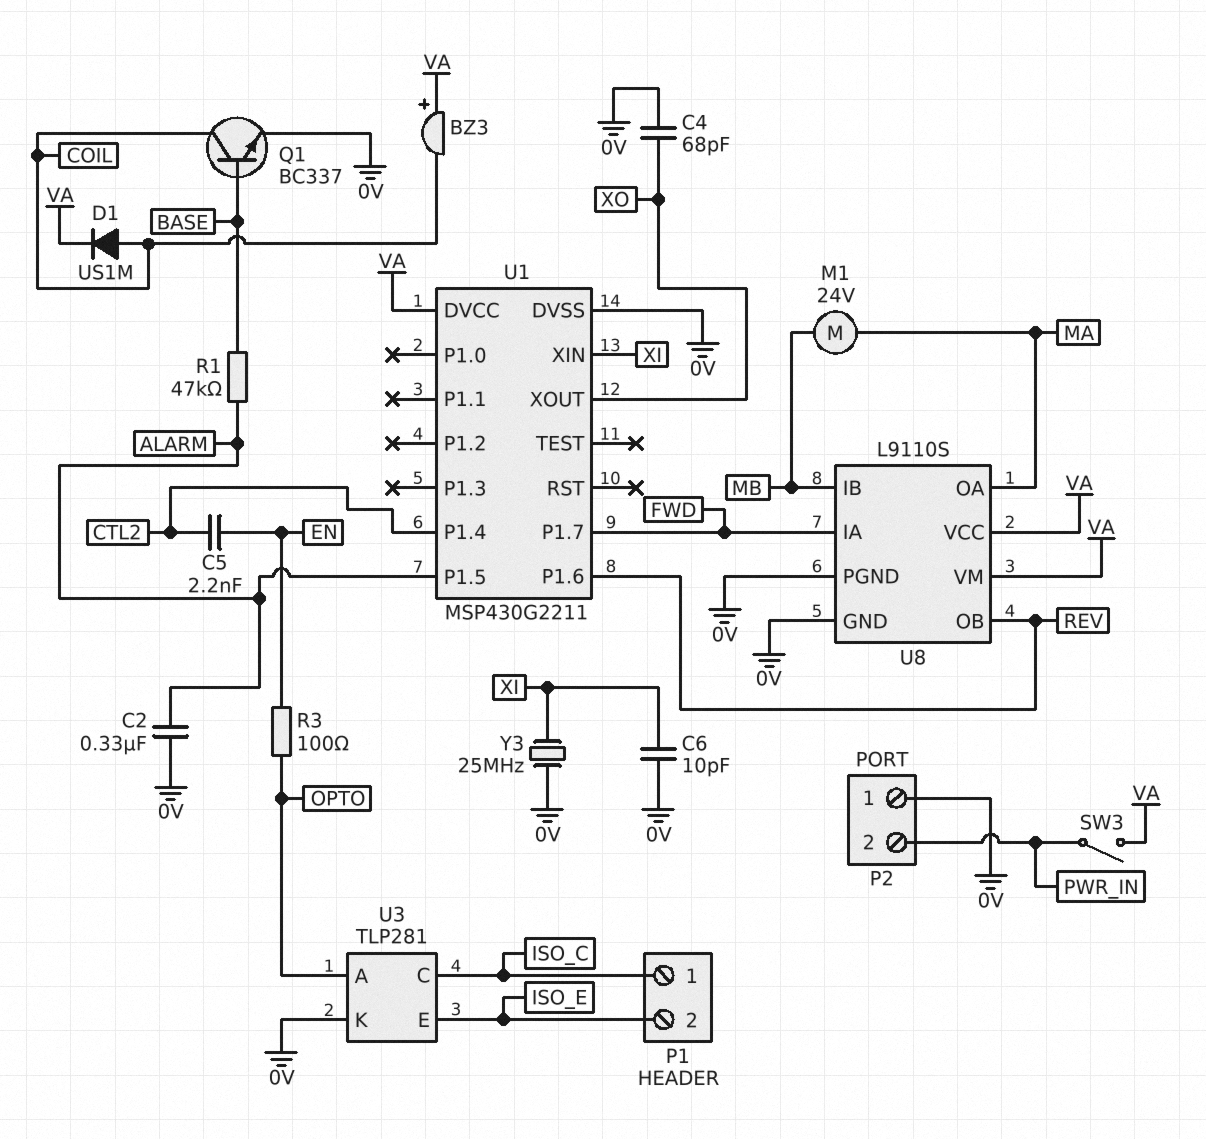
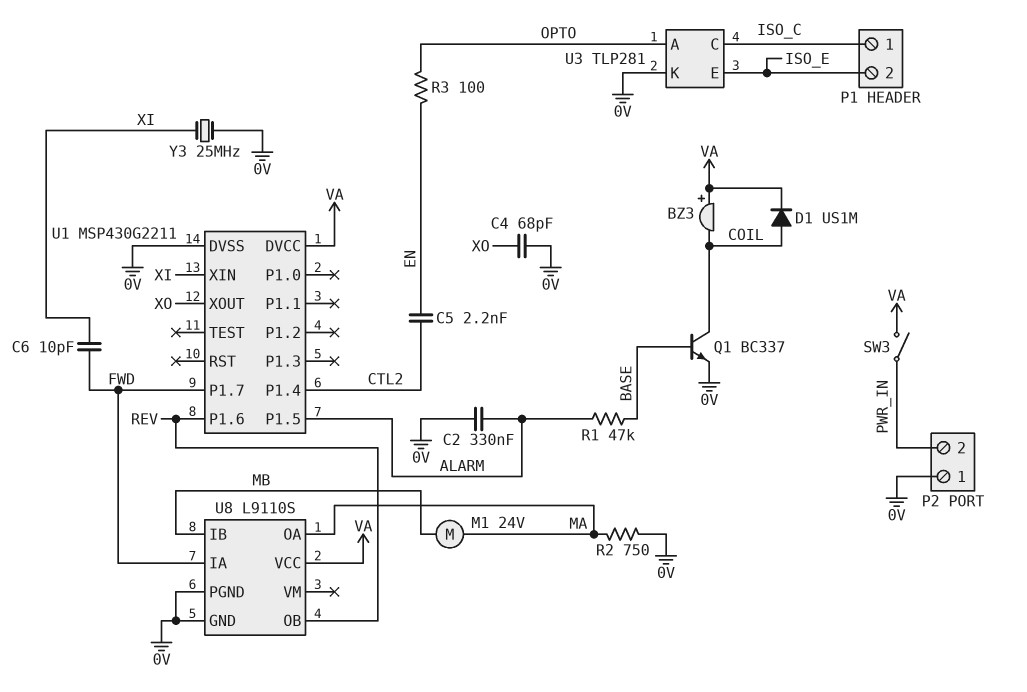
C6: 10pF (0V, XI) -> 10pF (FWD, XI)
R2: none -> 750 (0V, MA)
U8 pin VM: VA -> none

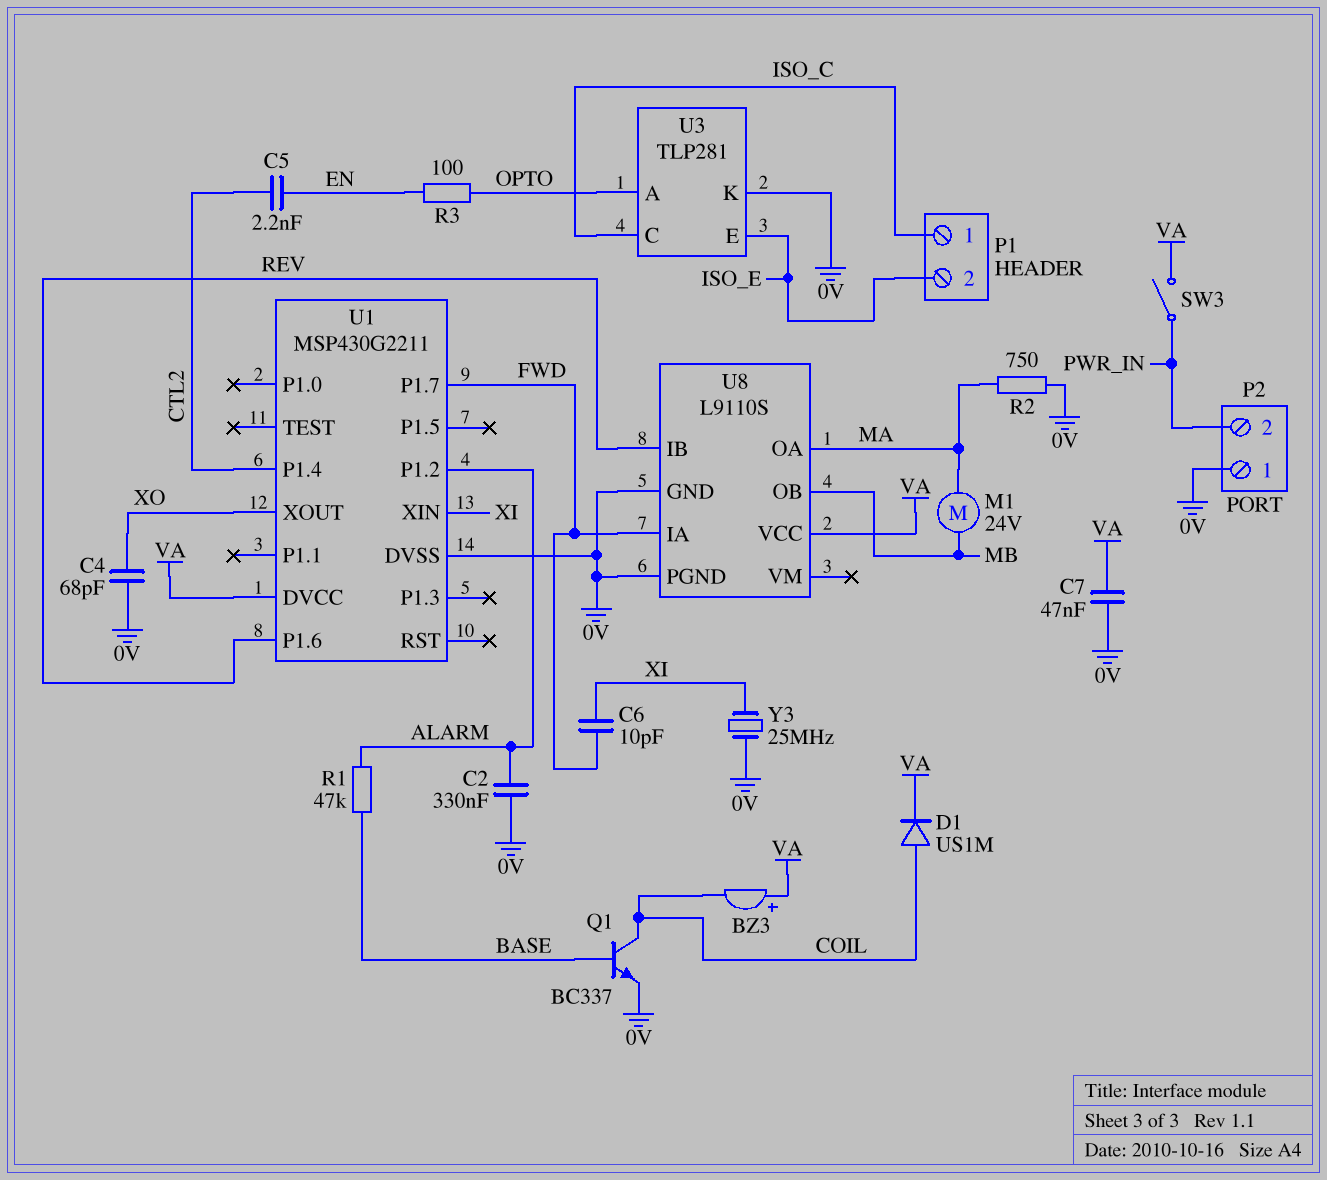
C7: none -> 47nF (0V, VA)
U1 pin P1.2: none -> ALARM
U1 pin P1.5: ALARM -> none
U8 pin IB: MB -> REV
U8 pin OB: REV -> MB

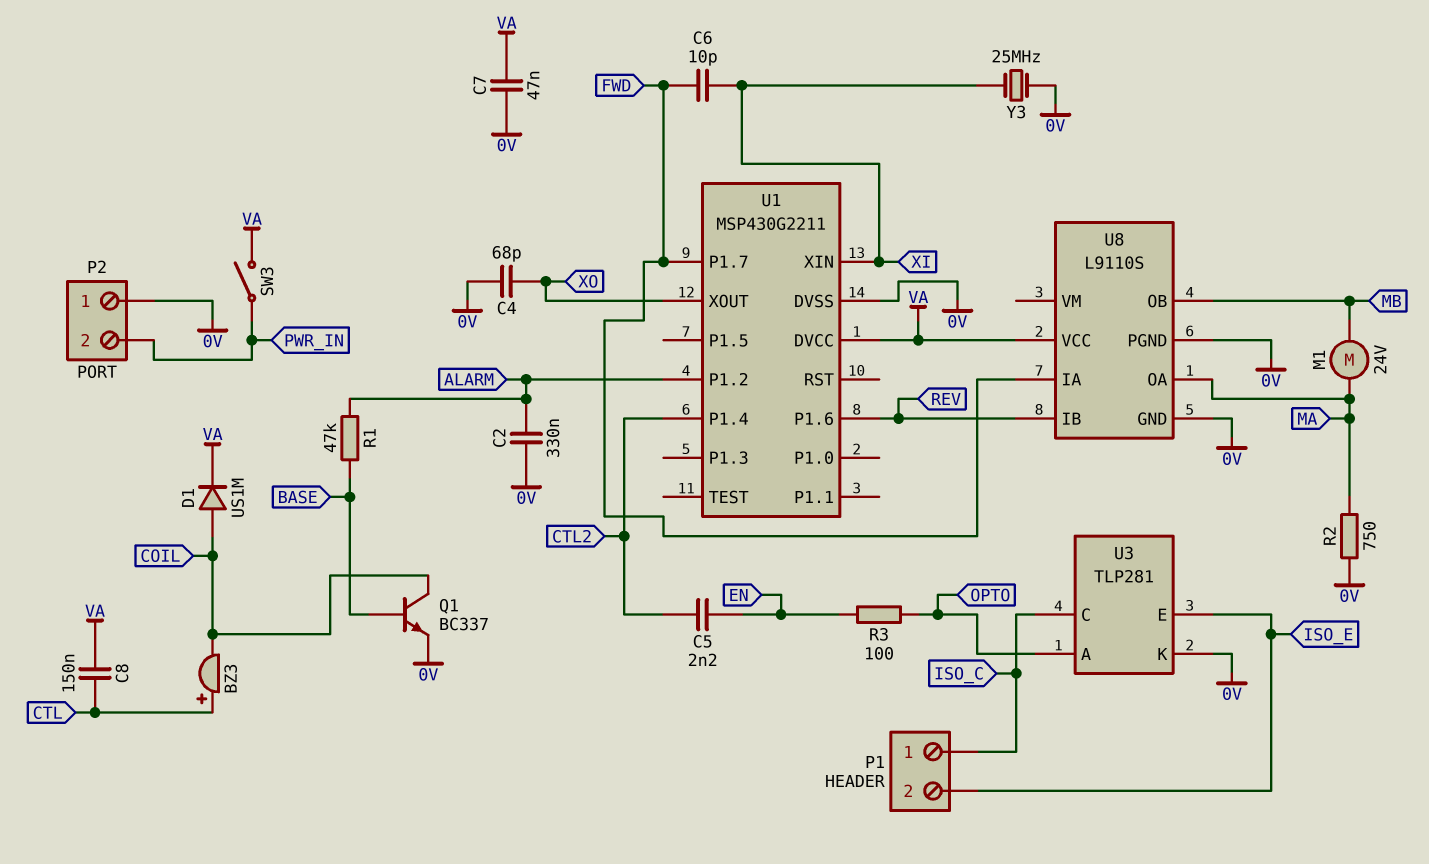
BZ3: buzzer (plus VA, minus COIL) -> buzzer (plus CTL, minus COIL)
C8: none -> 150nF (CTL, VA)

